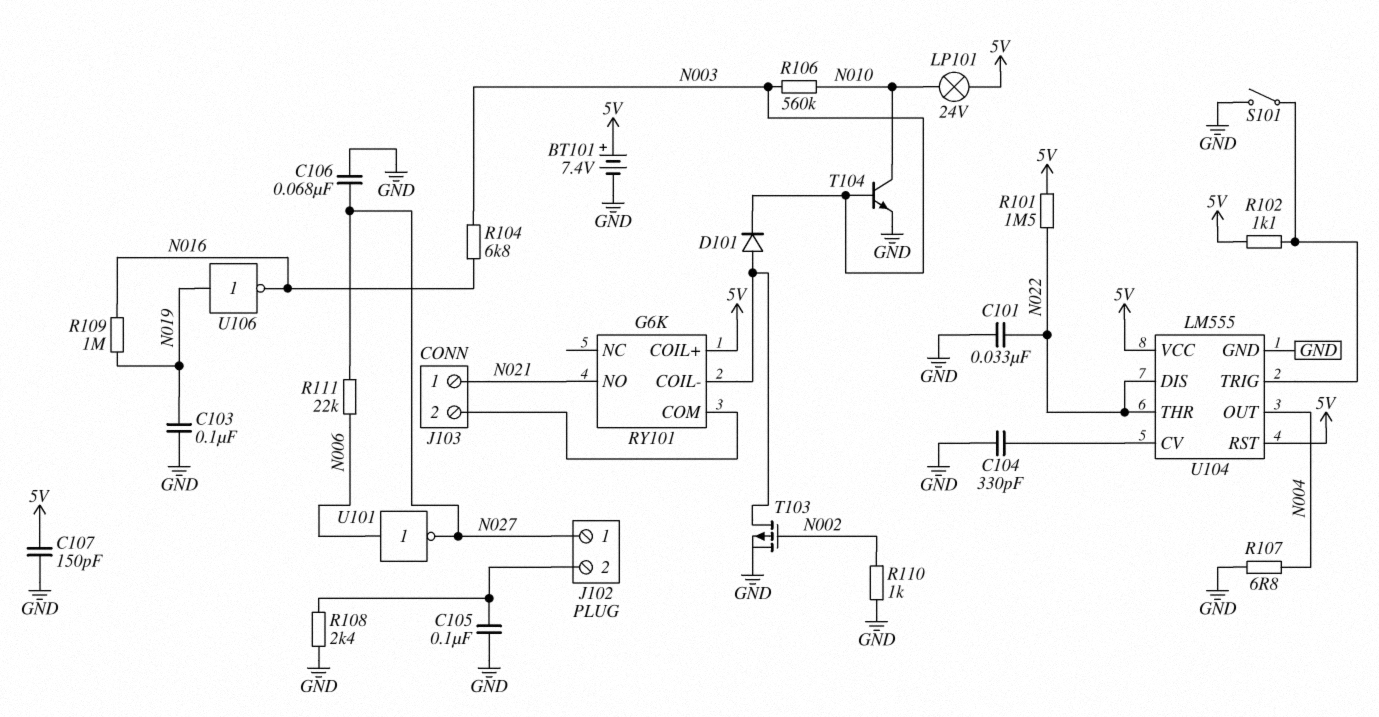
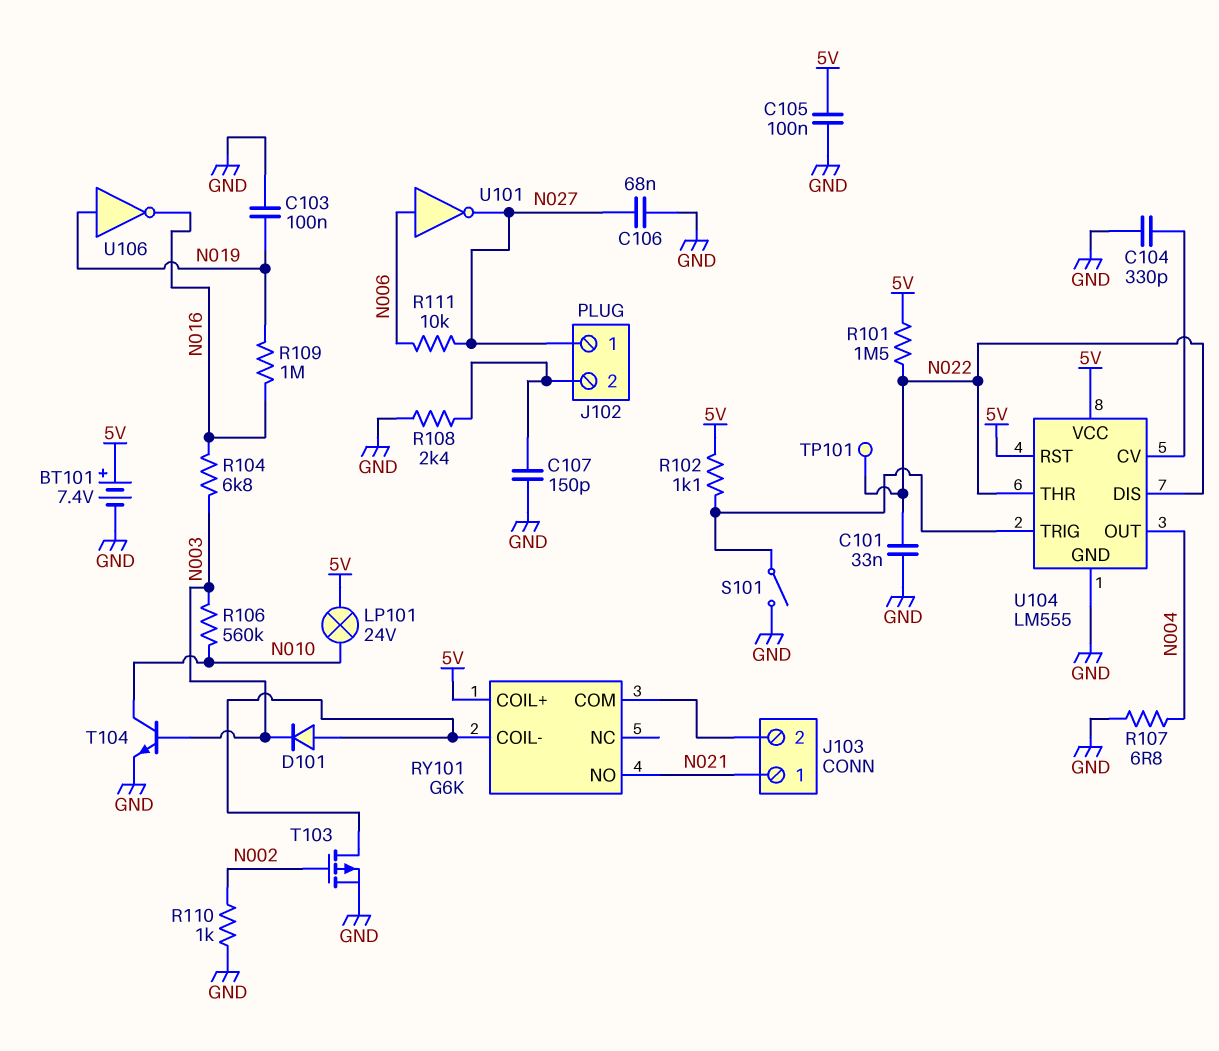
C105: 100nF (GND, J102/2) -> 100nF (5V, GND)
C107: 150pF (5V, GND) -> 150pF (GND, J102/2)
R111: 22k (N006, N027) -> 10k (N006, N027)
TP101: none -> test point (N022)

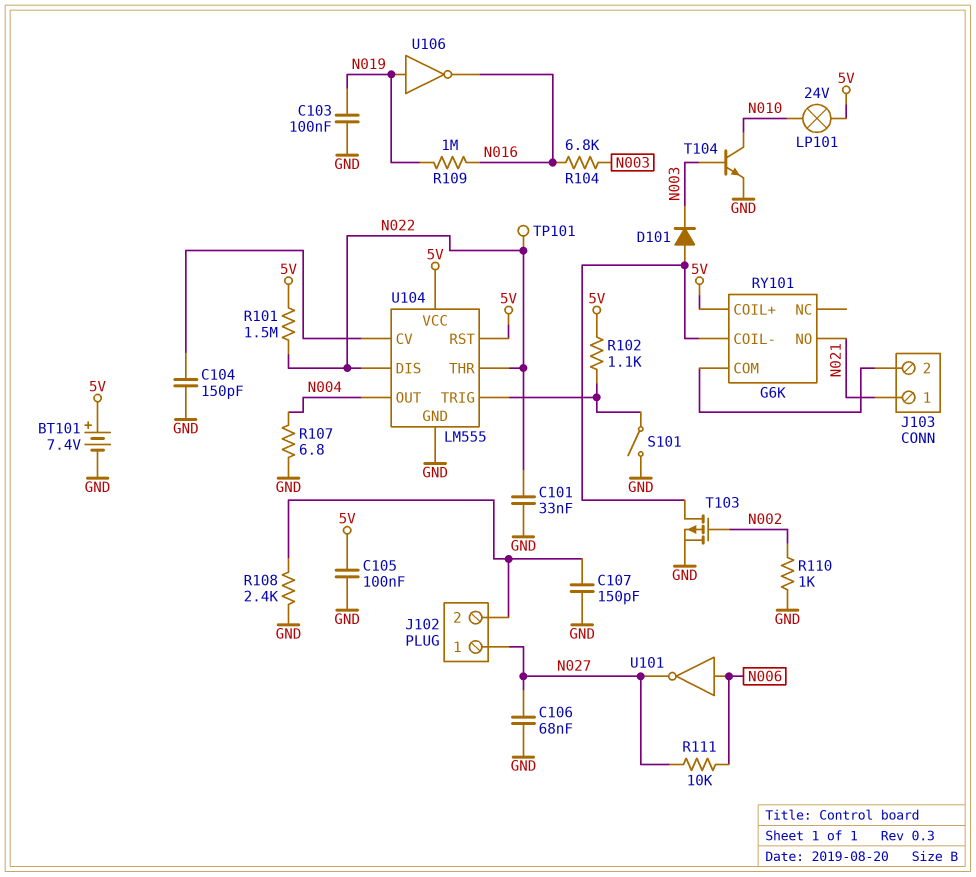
C104: 330pF (GND, U104/CV) -> 150pF (GND, U104/CV)
R106: 560k (N003, N010) -> none

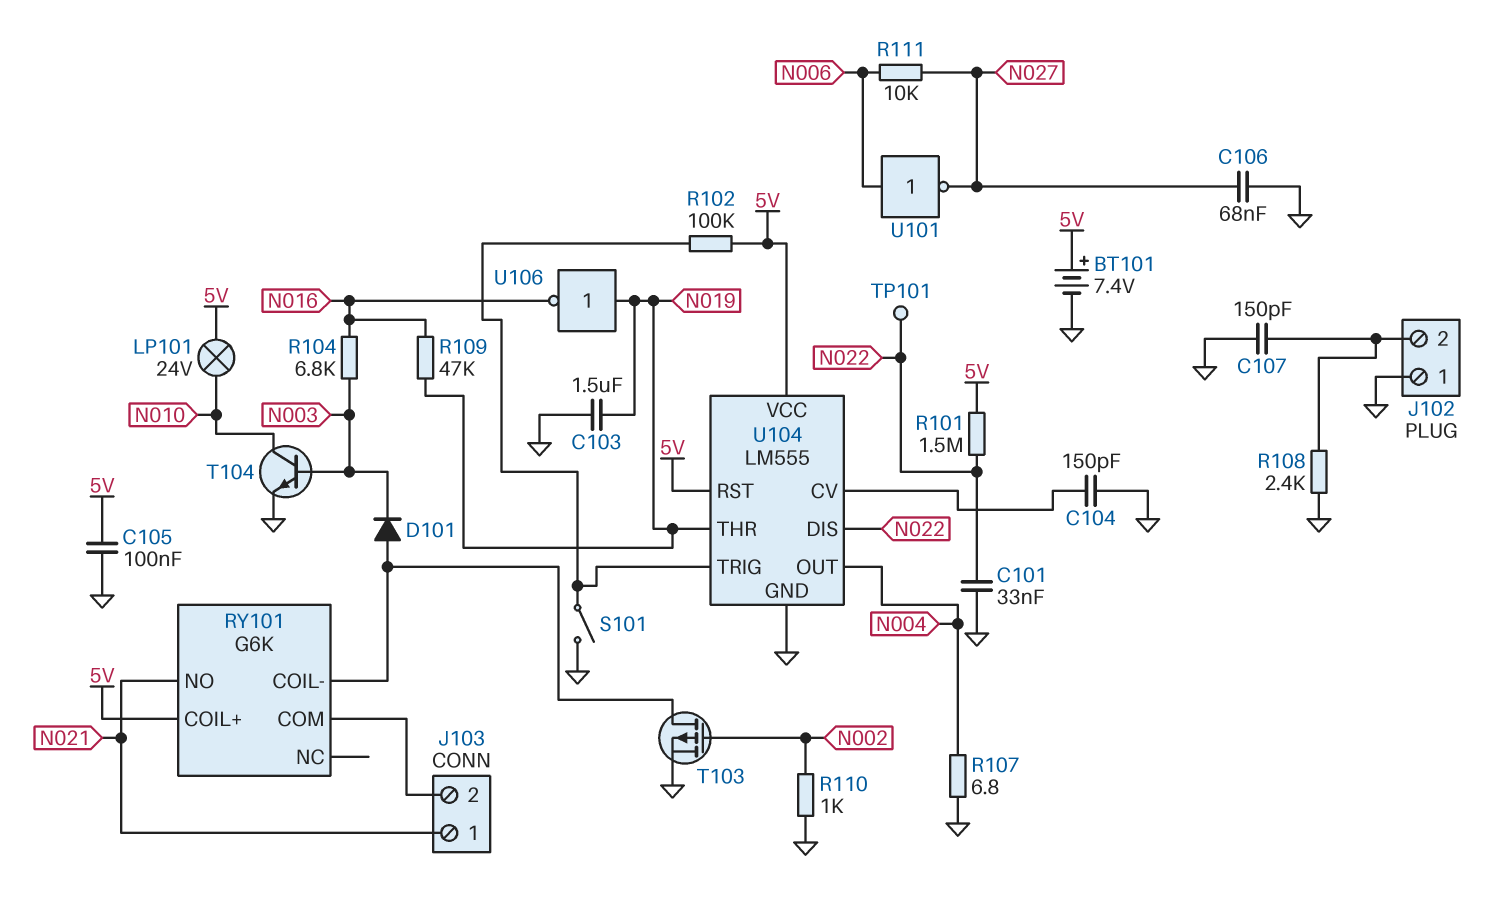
C103: 100nF (GND, N019) -> 1.5uF (GND, N019)
J102 pin 1: N027 -> GND
R102: 1.1k (5V, U104/TRIG) -> 100k (5V, U104/TRIG)
R109: 1M (N016, N019) -> 47k (N016, N019)
U104 pin THR: N022 -> N019

